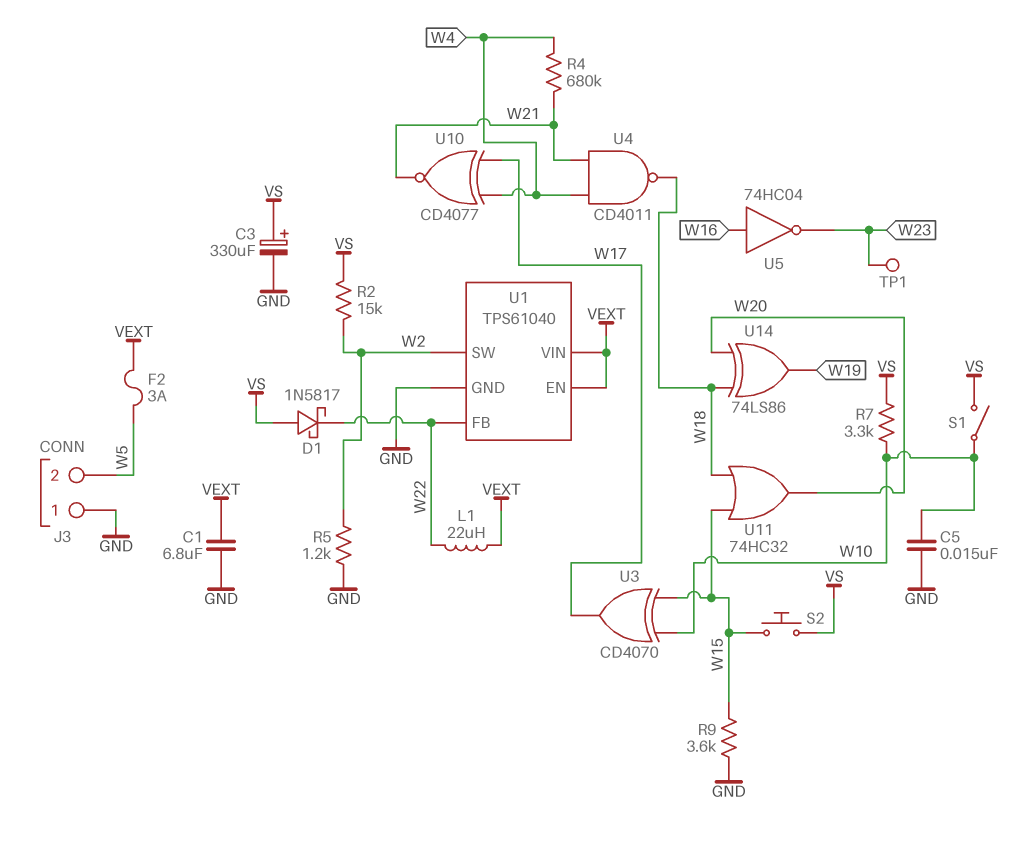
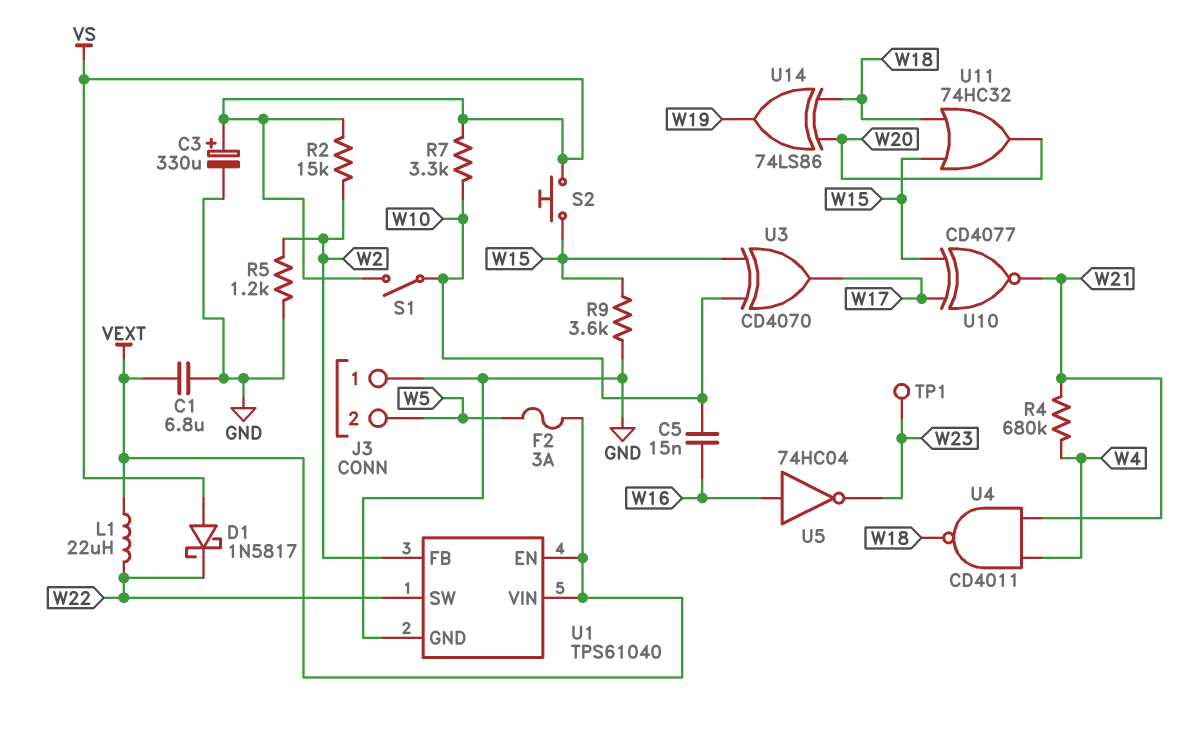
C5: 15nF (GND, W10) -> 15nF (W10, W16)
U1 pin FB: W22 -> W2
U1 pin SW: W2 -> W22
U10: XNOR CD4077 (in W4, in W17, out W21) -> XNOR CD4077 (in W15, in W17, out W21)

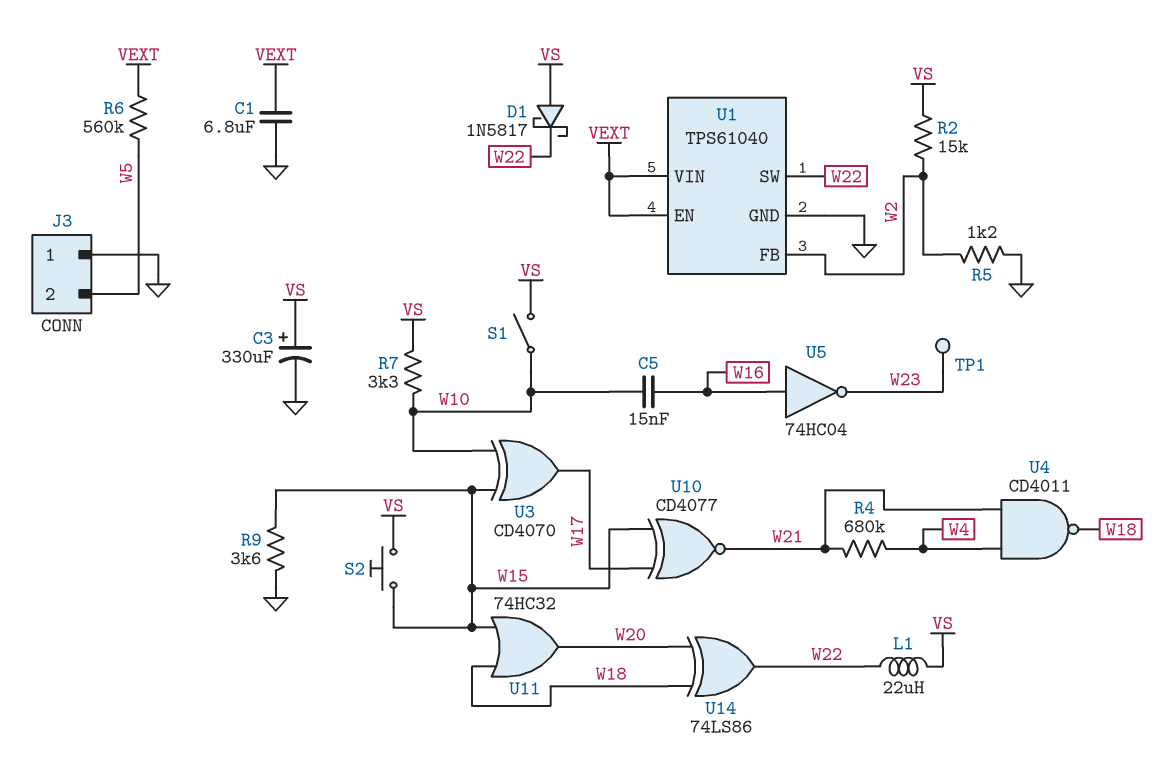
F2: 3A (VEXT, W5) -> none
L1: 22uH (VEXT, W22) -> 22uH (VS, W22)
R6: none -> 560k (VEXT, W5)
U14: XOR 74LS86 (in W18, in W20, out W19) -> XOR 74LS86 (in W18, in W20, out W22)

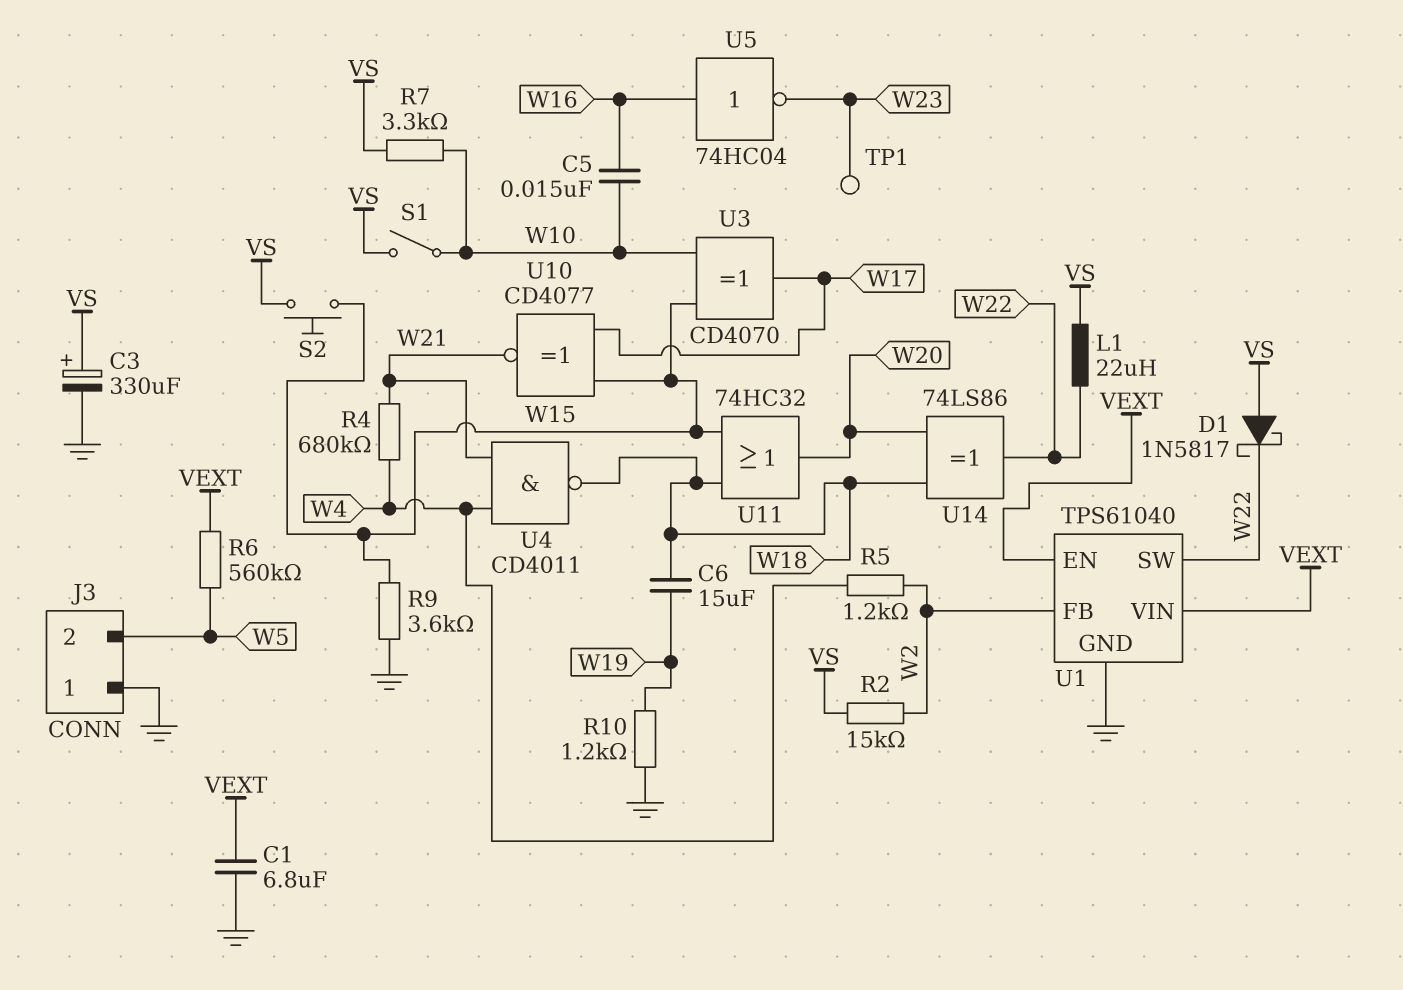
C6: none -> 15uF (W18, W19)
R5: 1.2k (GND, W2) -> 1.2k (W2, W4)
R10: none -> 1.2k (GND, W19)

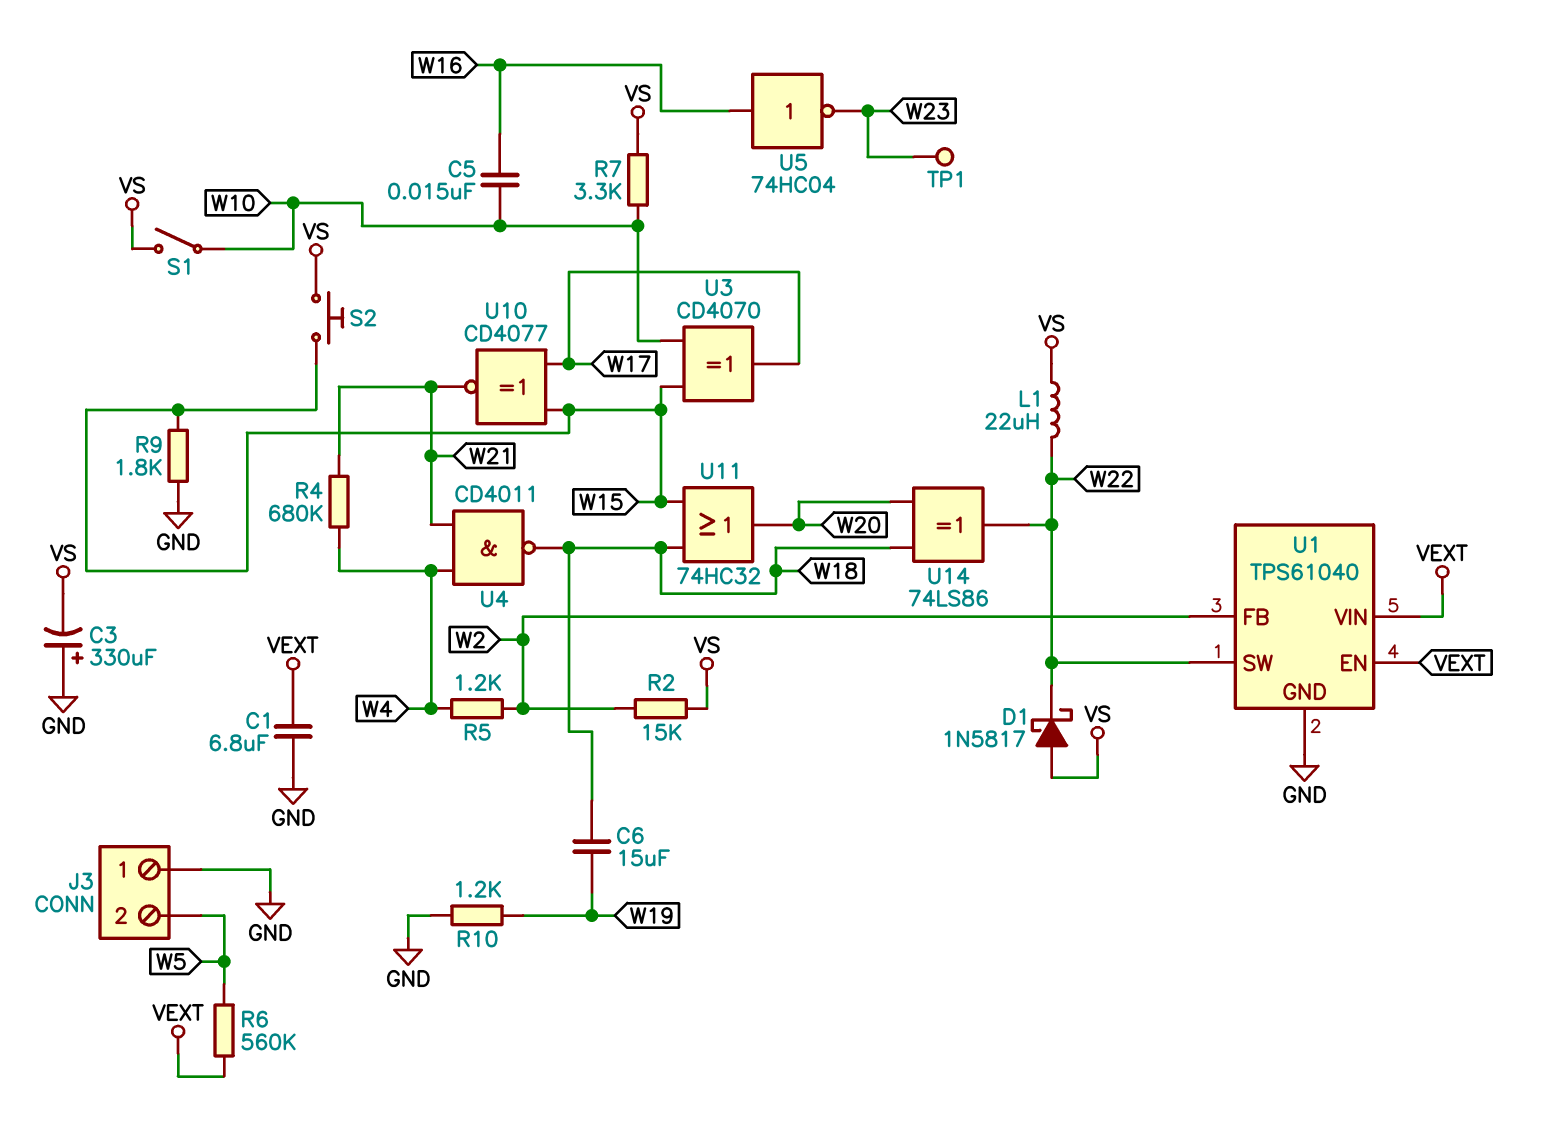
C3: 330uF (plus VS, minus GND) -> 330uF (plus GND, minus VS)
R9: 3.6k (GND, W15) -> 1.8k (GND, W15)

